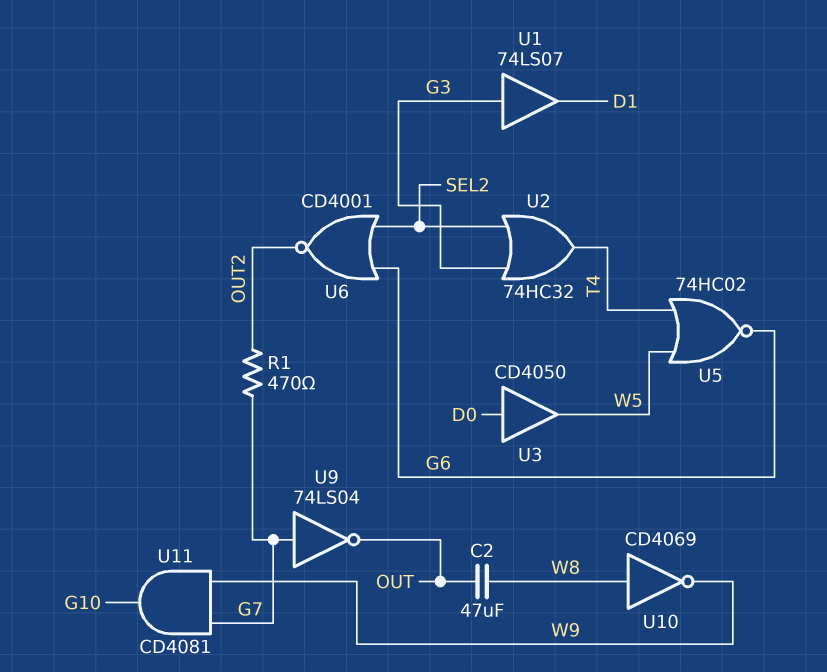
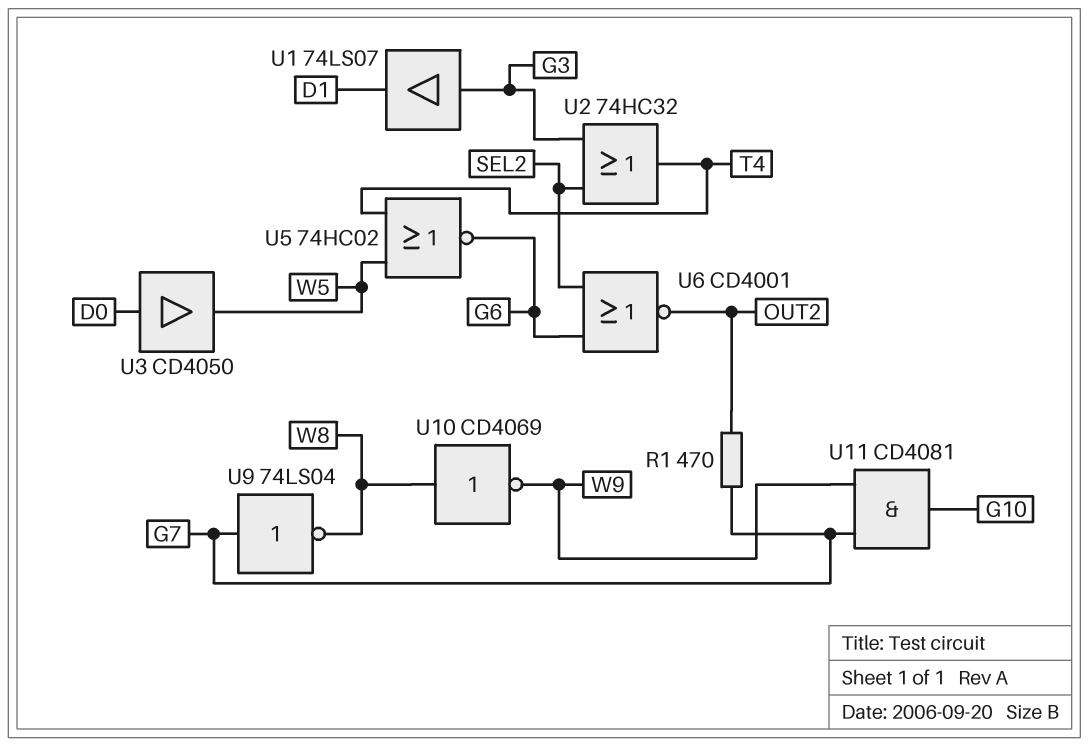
C2: 47uF (OUT, W8) -> none
U9: NOT 74LS04 (in G7, out OUT) -> NOT 74LS04 (in G7, out W8)

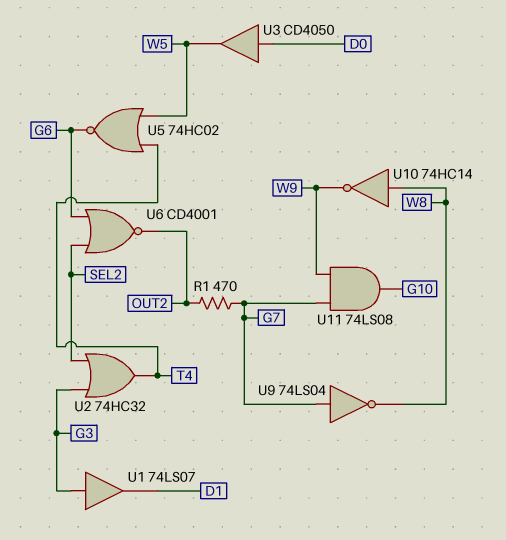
U10: NOT CD4069 (in W8, out W9) -> NOT 74HC14 (in W8, out W9)
U11: AND CD4081 (in G7, in W9, out G10) -> AND 74LS08 (in G7, in W9, out G10)

